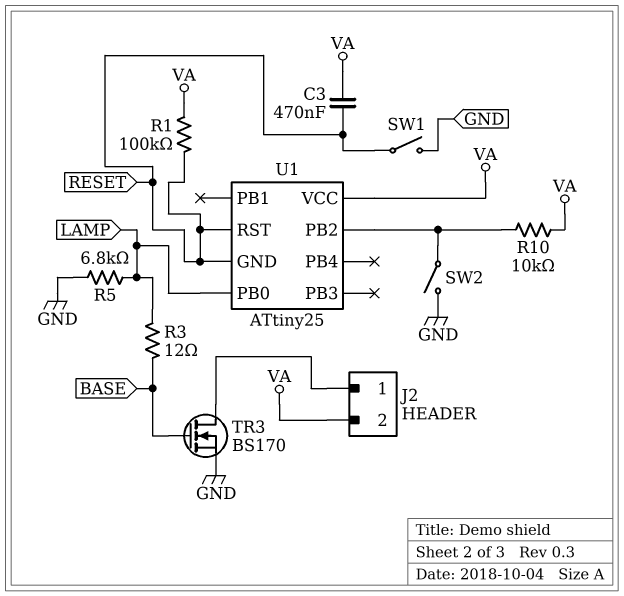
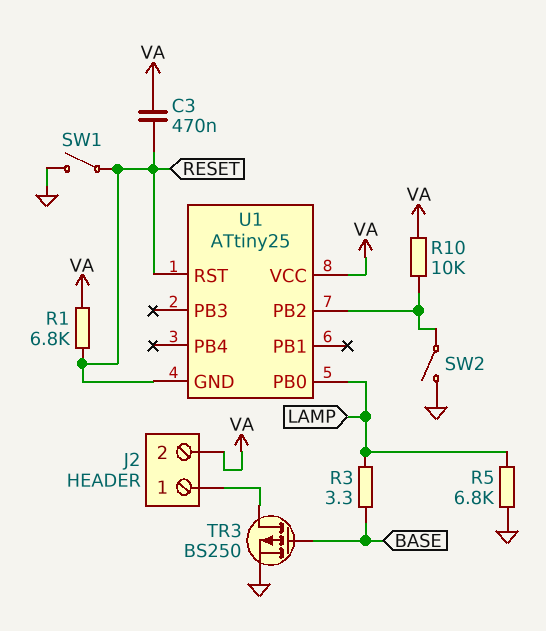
R1: 100k (RESET, VA) -> 6.8k (RESET, VA)
R3: 12 (BASE, LAMP) -> 3.3 (BASE, LAMP)
TR3: NMOS BS170 (G BASE, D J2/1, S GND) -> PMOS BS250 (G BASE, D J2/1, S GND)

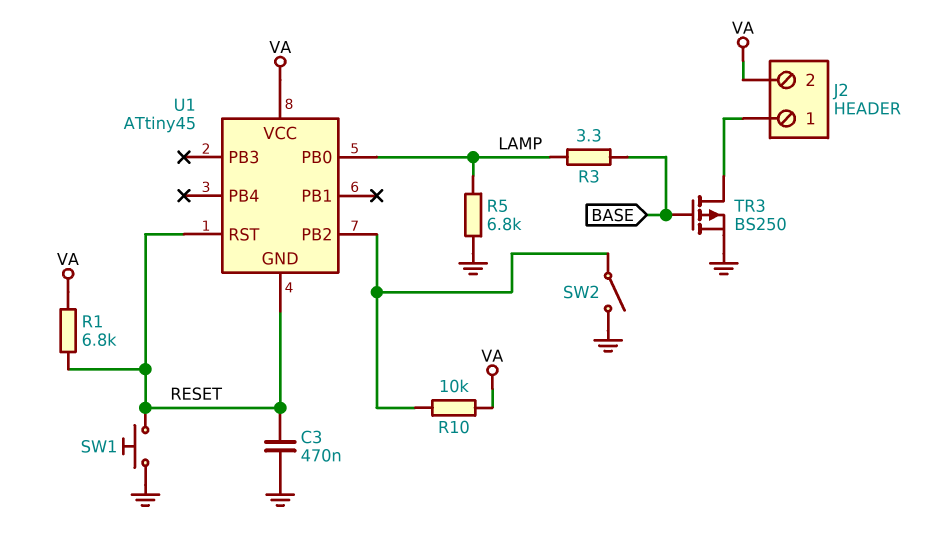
C3: 470nF (RESET, VA) -> 470nF (GND, RESET)
SW1: switch (GND, RESET) -> button (GND, RESET)
U1: ATtiny25 -> ATtiny45

